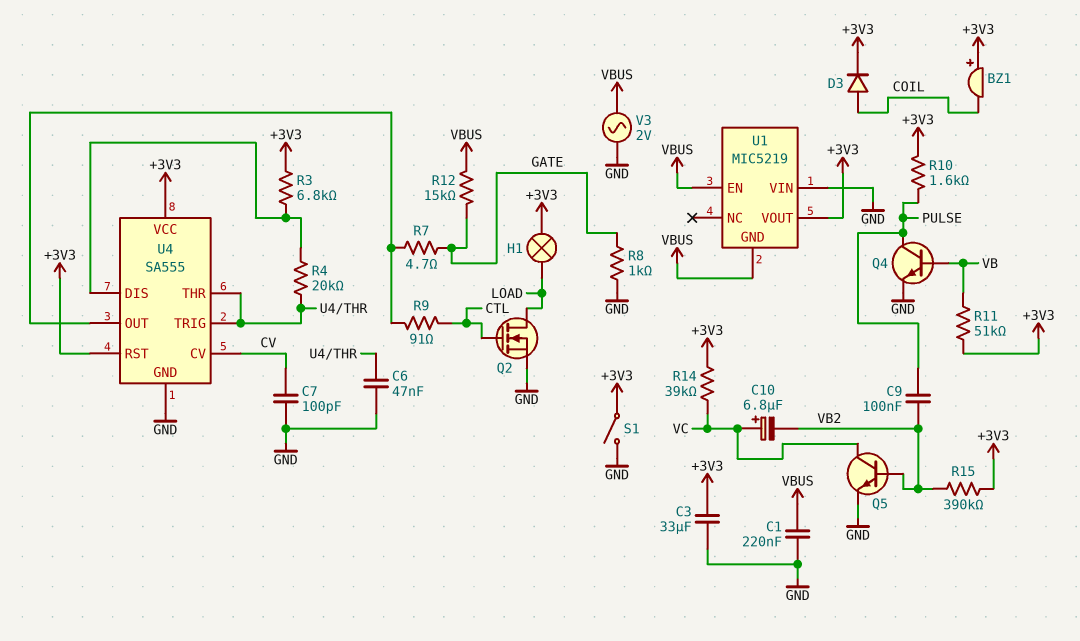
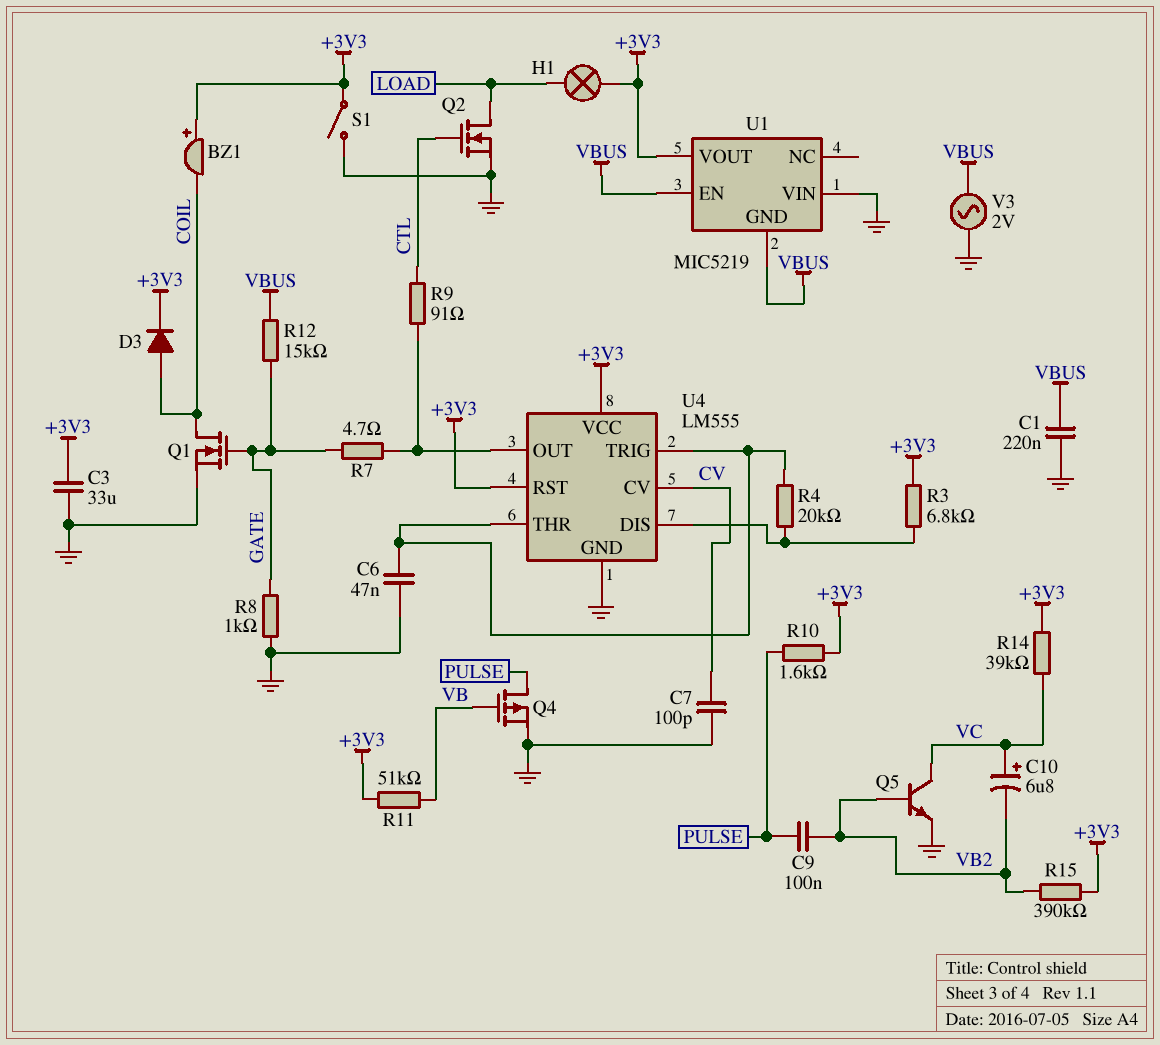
Q1: none -> NMOS (G GATE, D COIL, S GND)
Q4: NPN (B VB, C PULSE, E GND) -> PMOS (G VB, D PULSE, S GND)
U4: SA555 -> LM555

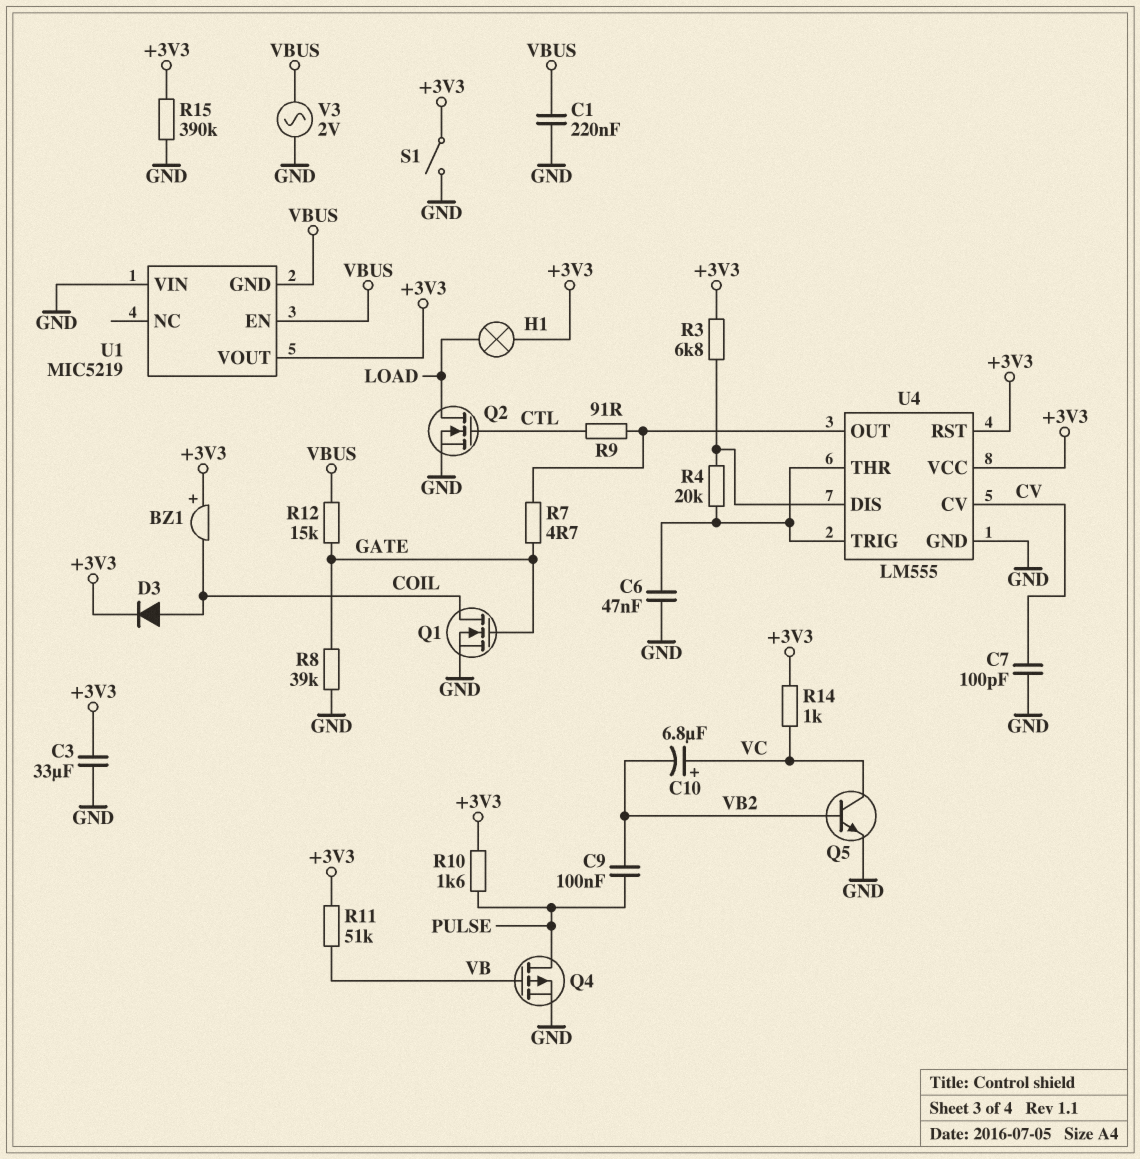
R8: 1k (GATE, GND) -> 39k (GATE, GND)
R14: 39k (+3V3, VC) -> 1k (+3V3, VC)
R15: 390k (+3V3, VB2) -> 390k (+3V3, GND)

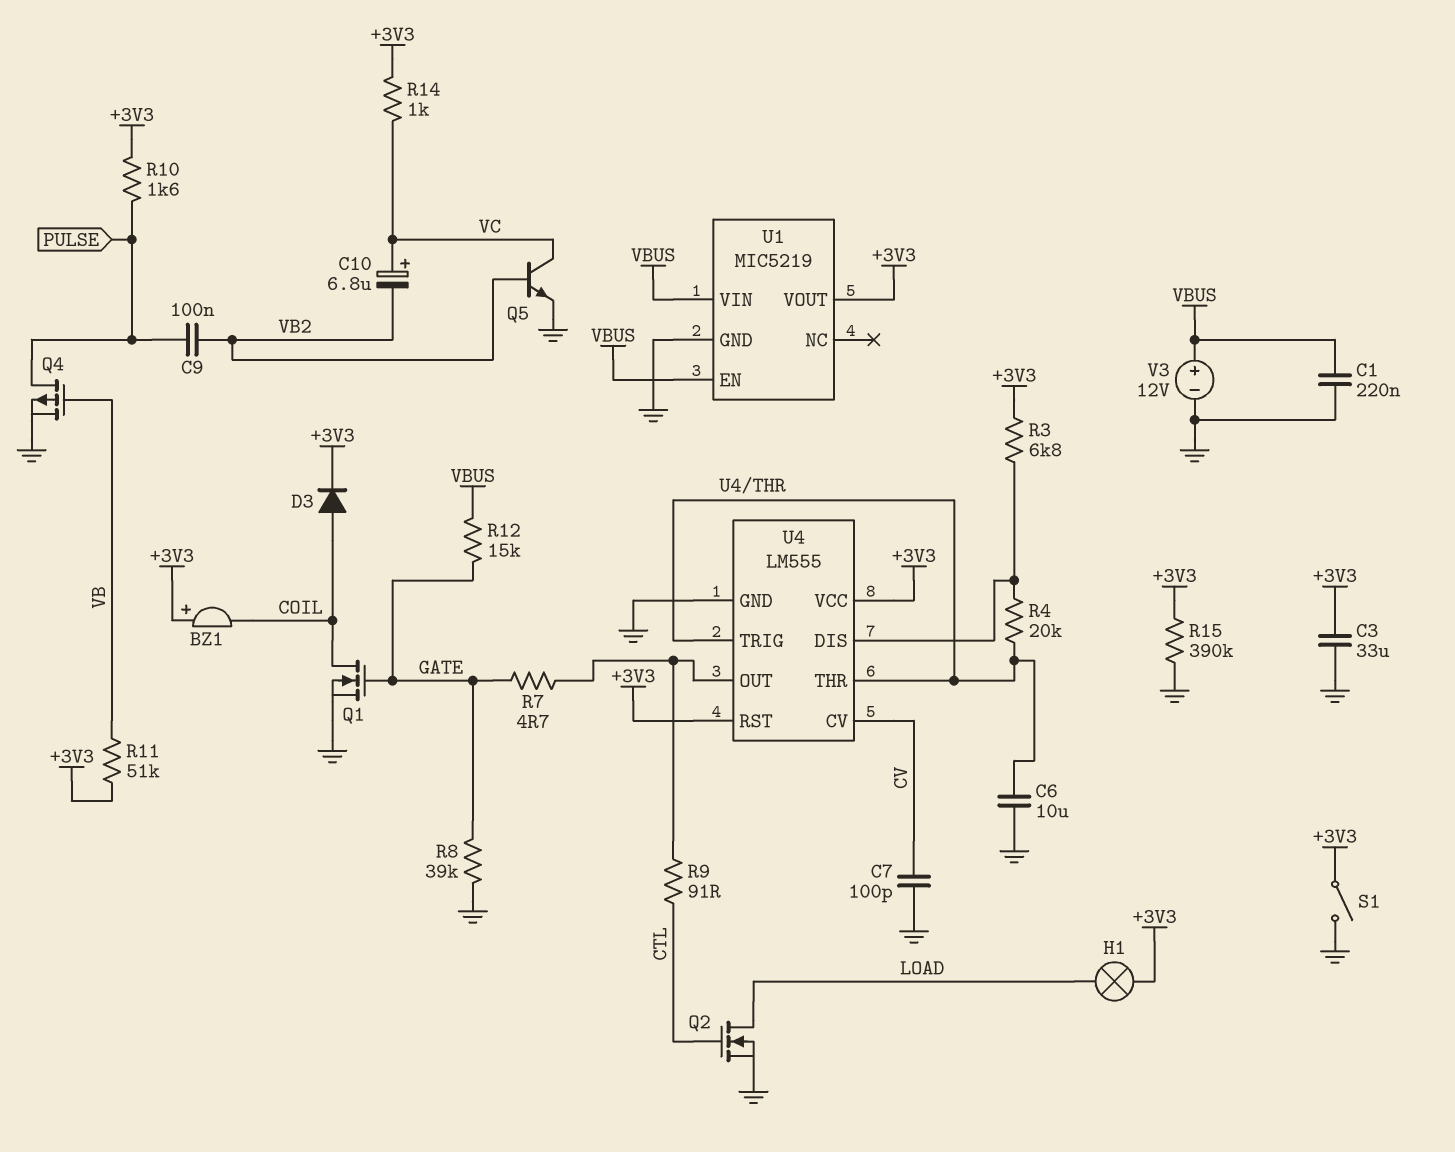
C6: 47nF (GND, U4/THR) -> 10uF (GND, U4/THR)
U1 pin GND: VBUS -> GND
U1 pin VIN: GND -> VBUS
V3: AC 2V (GND, VBUS) -> 12V (plus VBUS, minus GND)

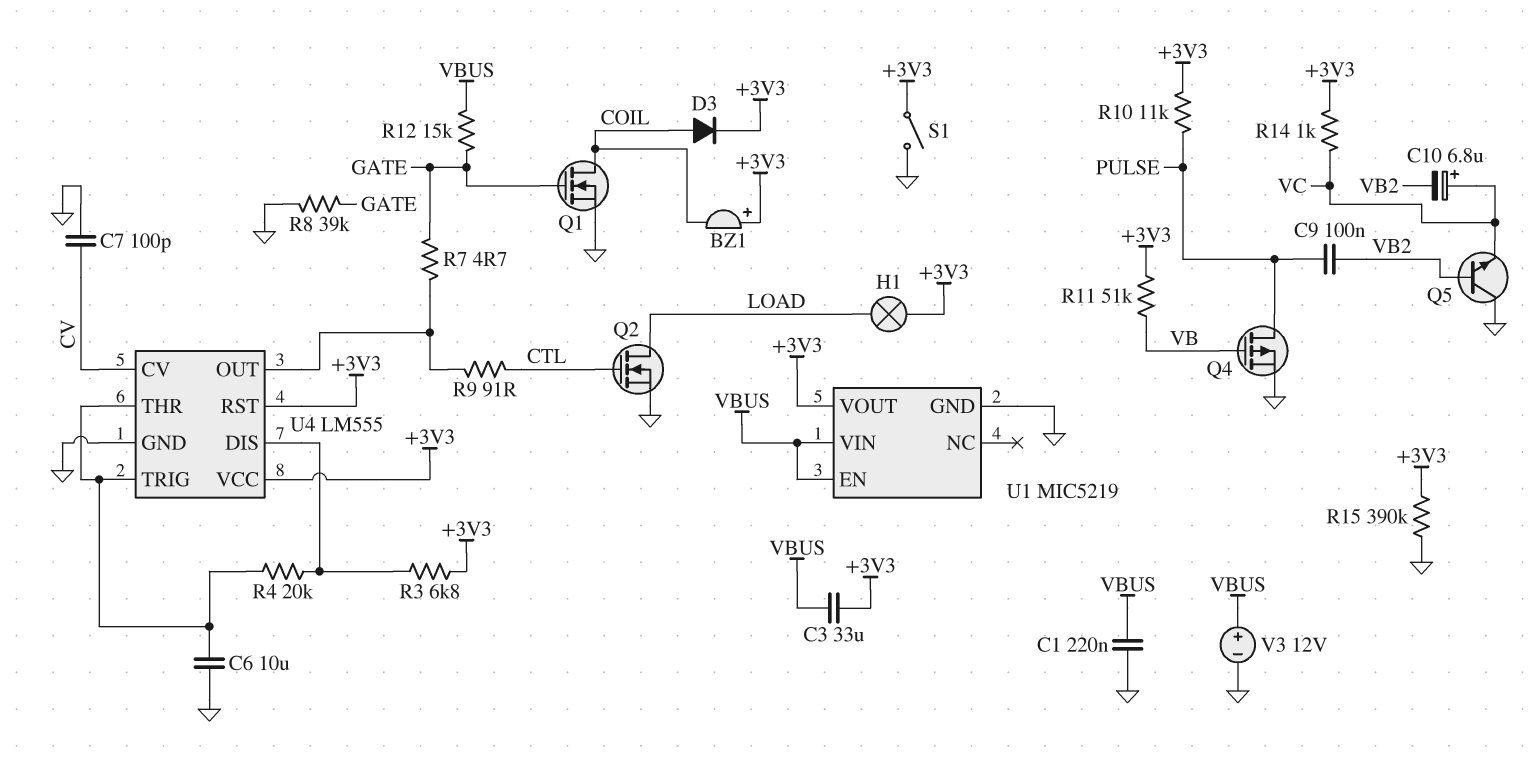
C3: 33uF (+3V3, GND) -> 33uF (+3V3, VBUS)
Q5: NPN (B VB2, C VC, E GND) -> NPN (B VB2, C GND, E VC)
R10: 1.6k (+3V3, PULSE) -> 11k (+3V3, PULSE)

